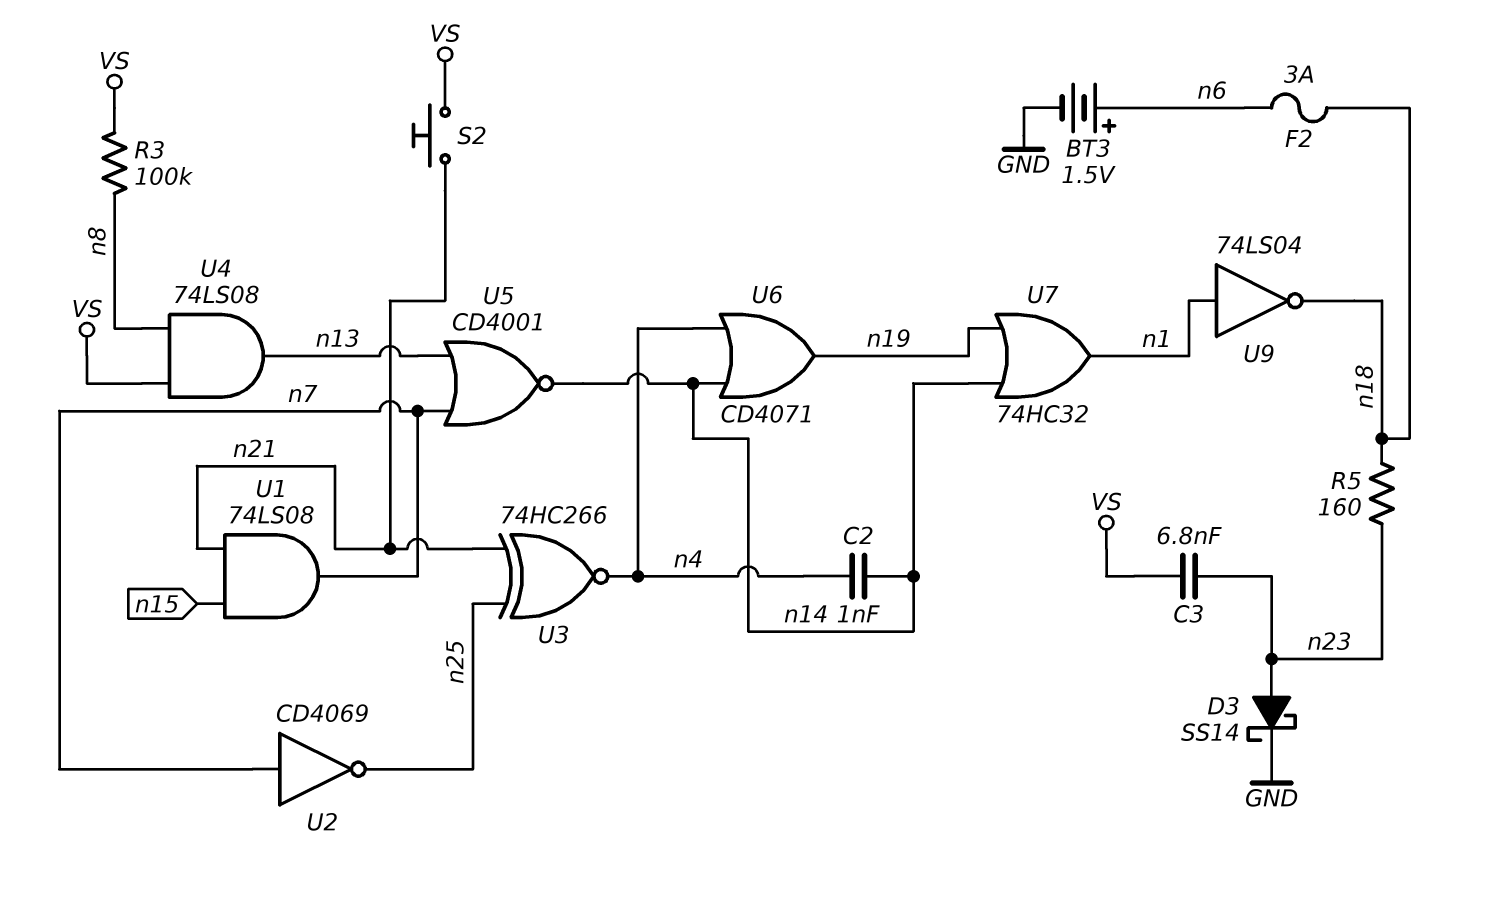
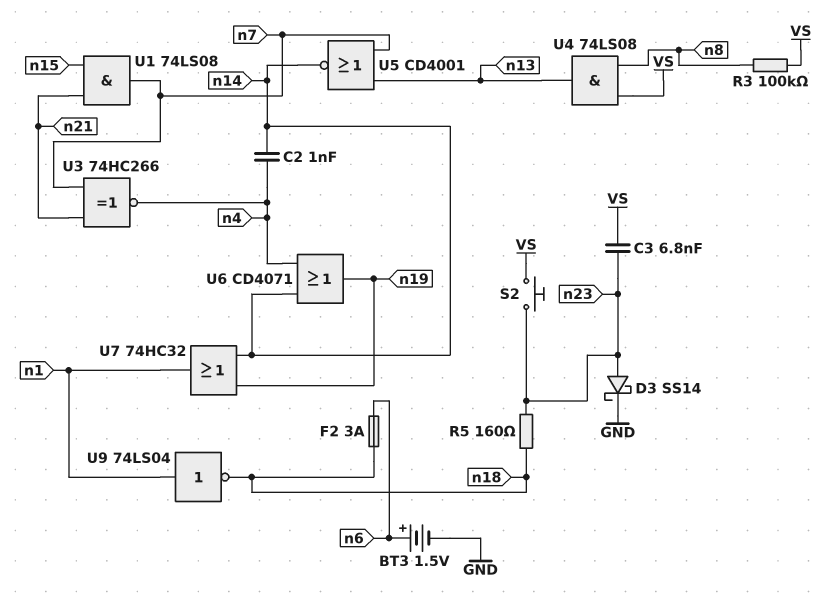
S2: button (VS, n21) -> button (VS, n23)
U2: NOT CD4069 (in n7, out n25) -> none
U3: XNOR 74HC266 (in n21, in n25, out n4) -> XNOR 74HC266 (in n7, in n21, out n4)

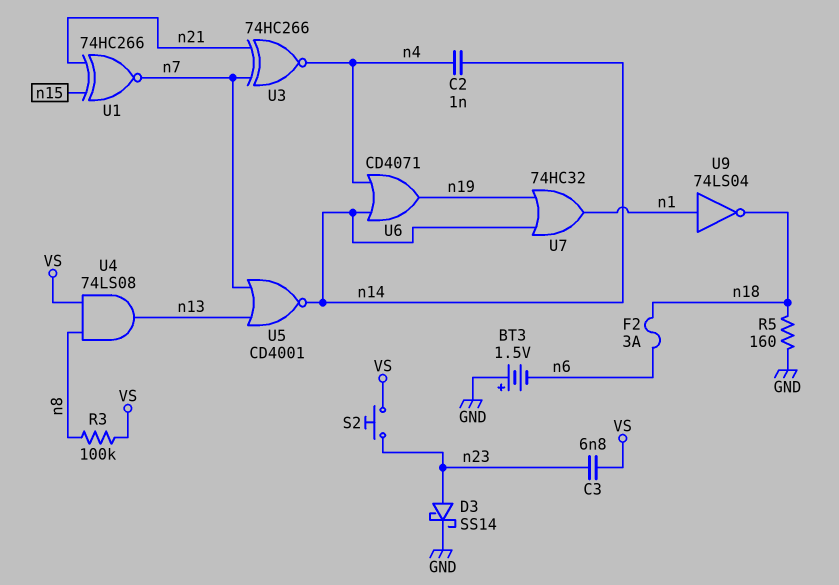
BT3: 1.5V (plus n6, minus GND) -> 1.5V (plus GND, minus n6)
R5: 160 (n18, n23) -> 160 (GND, n18)
U1: AND 74LS08 (in n15, in n21, out n7) -> XNOR 74HC266 (in n15, in n21, out n7)

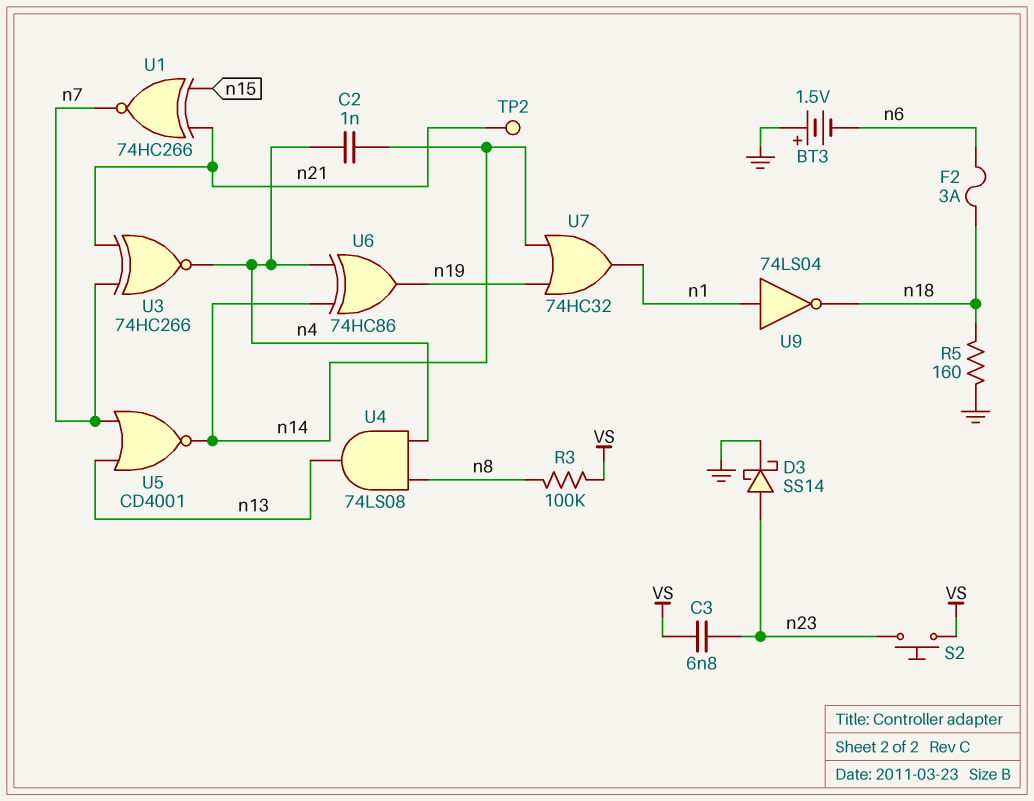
TP2: none -> test point (n21)
U4: AND 74LS08 (in VS, in n8, out n13) -> AND 74LS08 (in n4, in n8, out n13)
U6: OR CD4071 (in n4, in n14, out n19) -> XOR 74HC86 (in n4, in n14, out n19)

